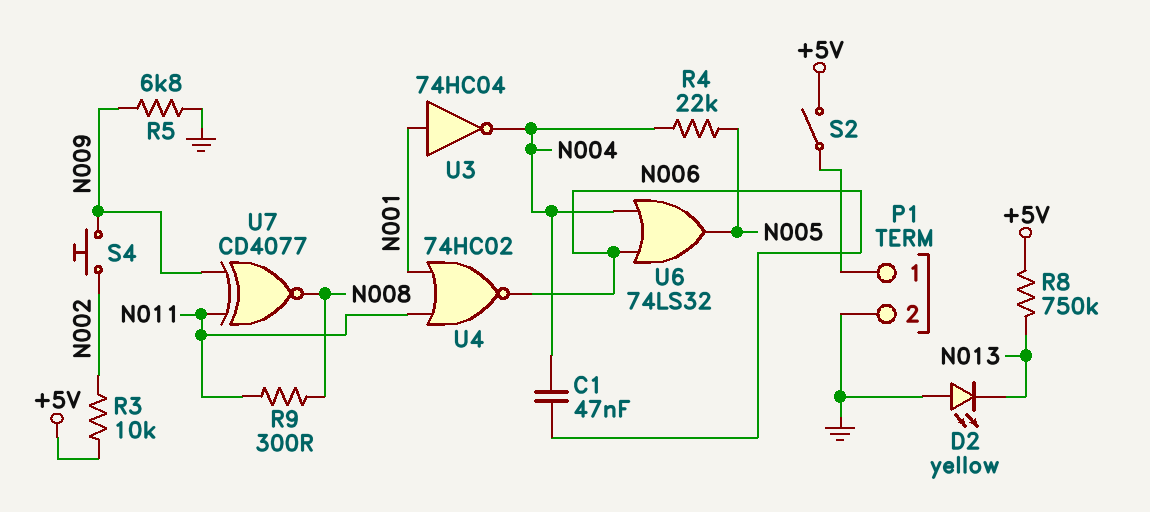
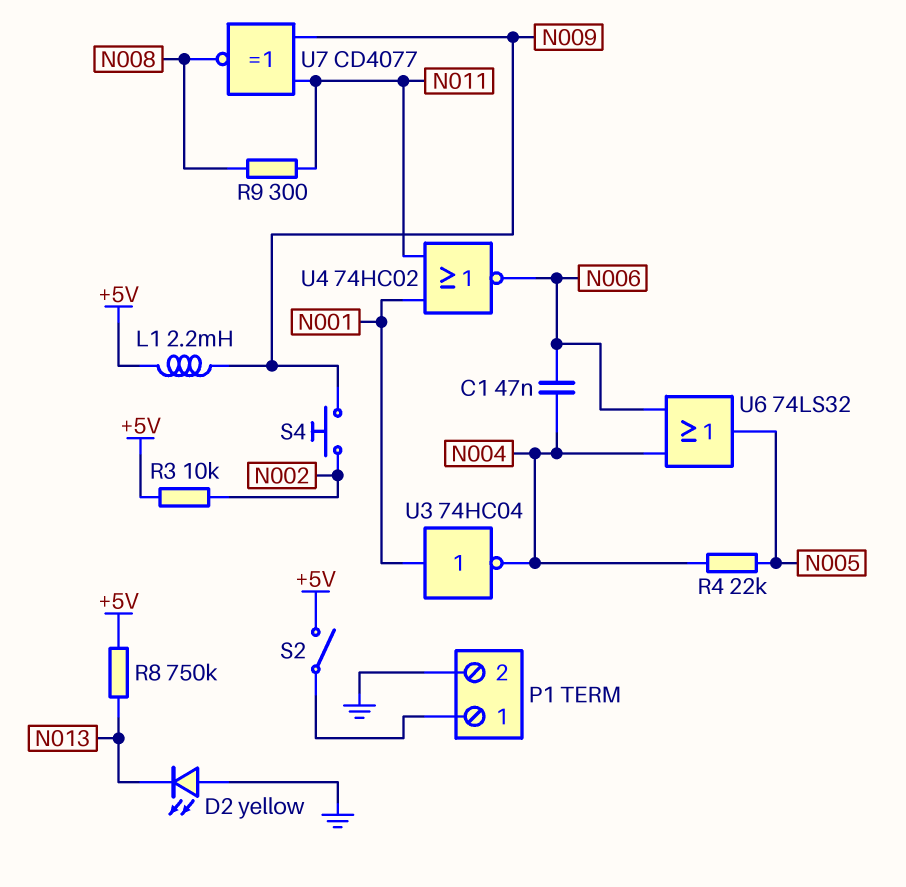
L1: none -> 2.2mH (+5V, N009)
R5: 6.8k (GND, N009) -> none

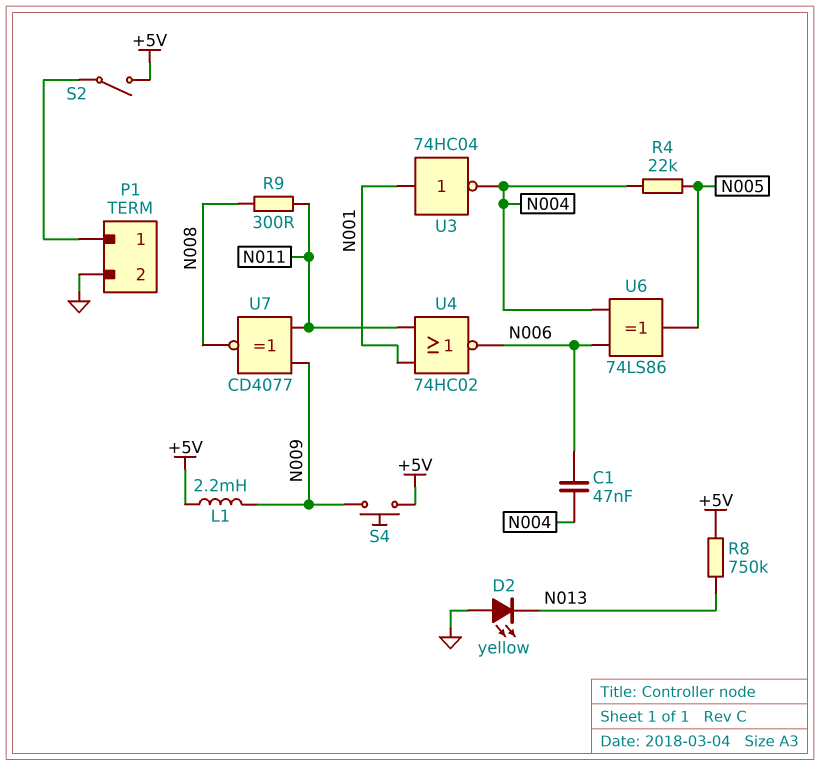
R3: 10k (+5V, N002) -> none
S4: button (N002, N009) -> button (+5V, N009)
U6: OR 74LS32 (in N004, in N006, out N005) -> XOR 74LS86 (in N004, in N006, out N005)

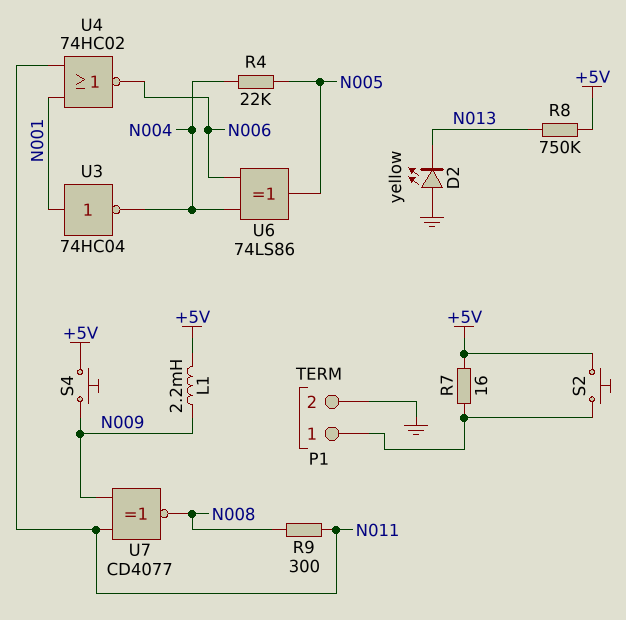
C1: 47nF (N004, N006) -> none
R7: none -> 16 (+5V, P1/1)
S2: switch (+5V, P1/1) -> button (+5V, P1/1)

